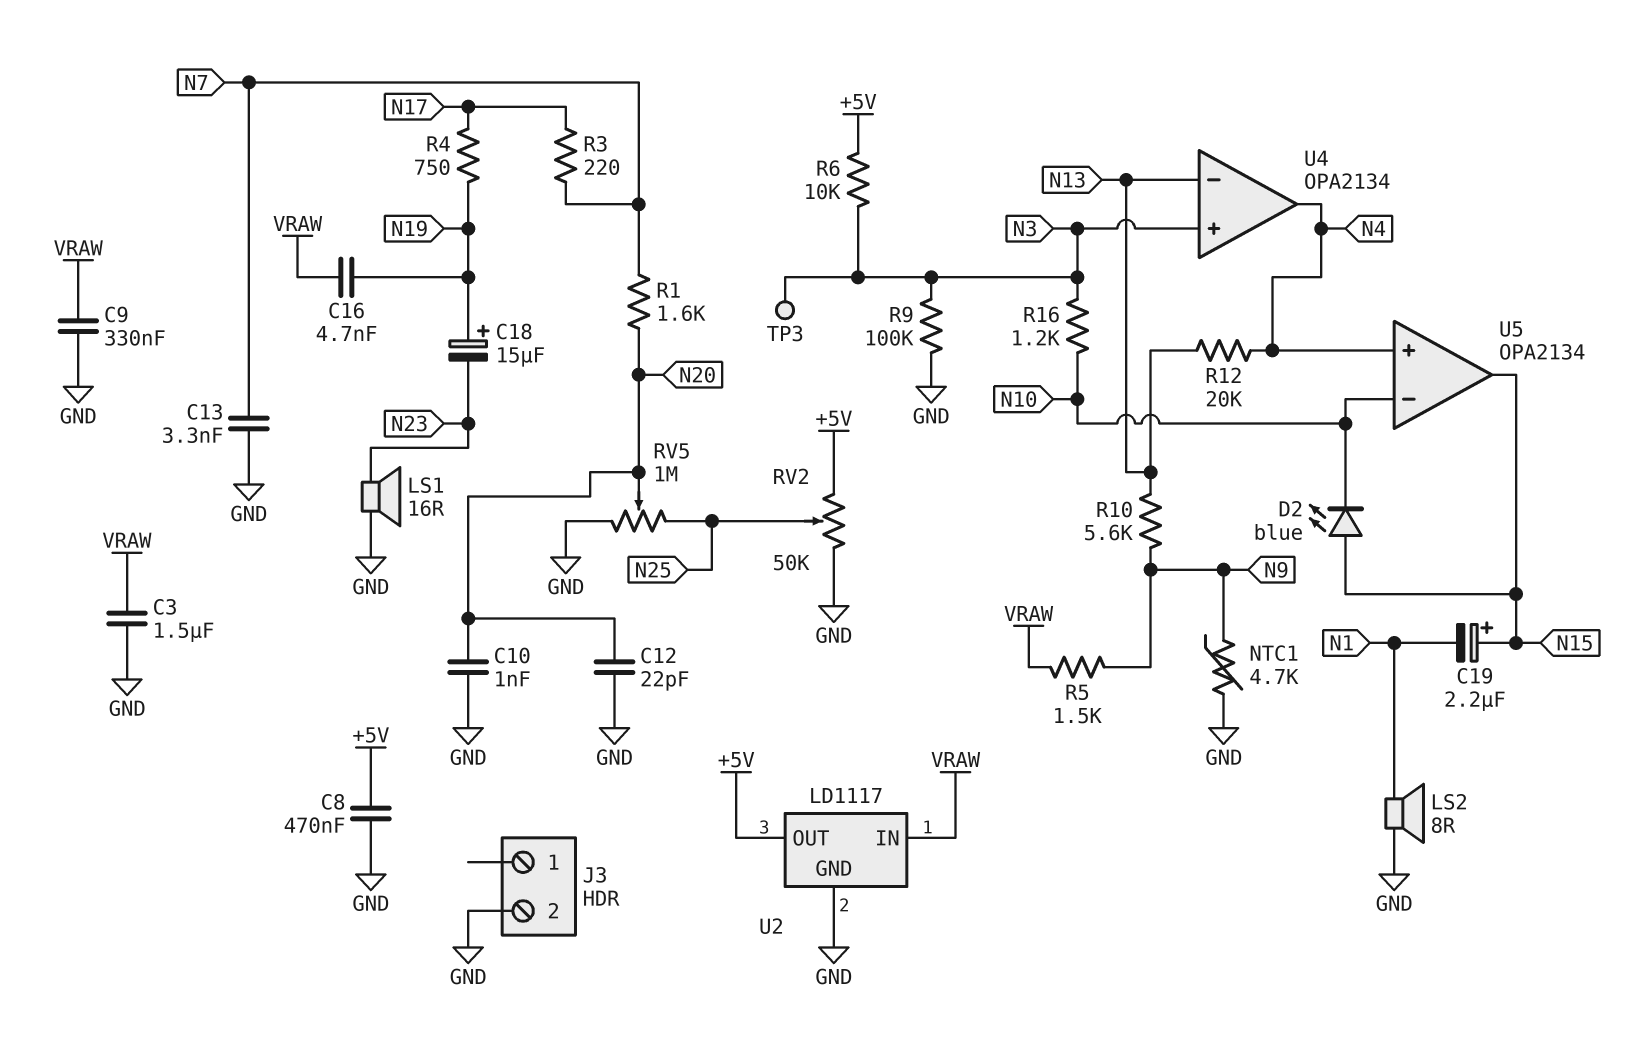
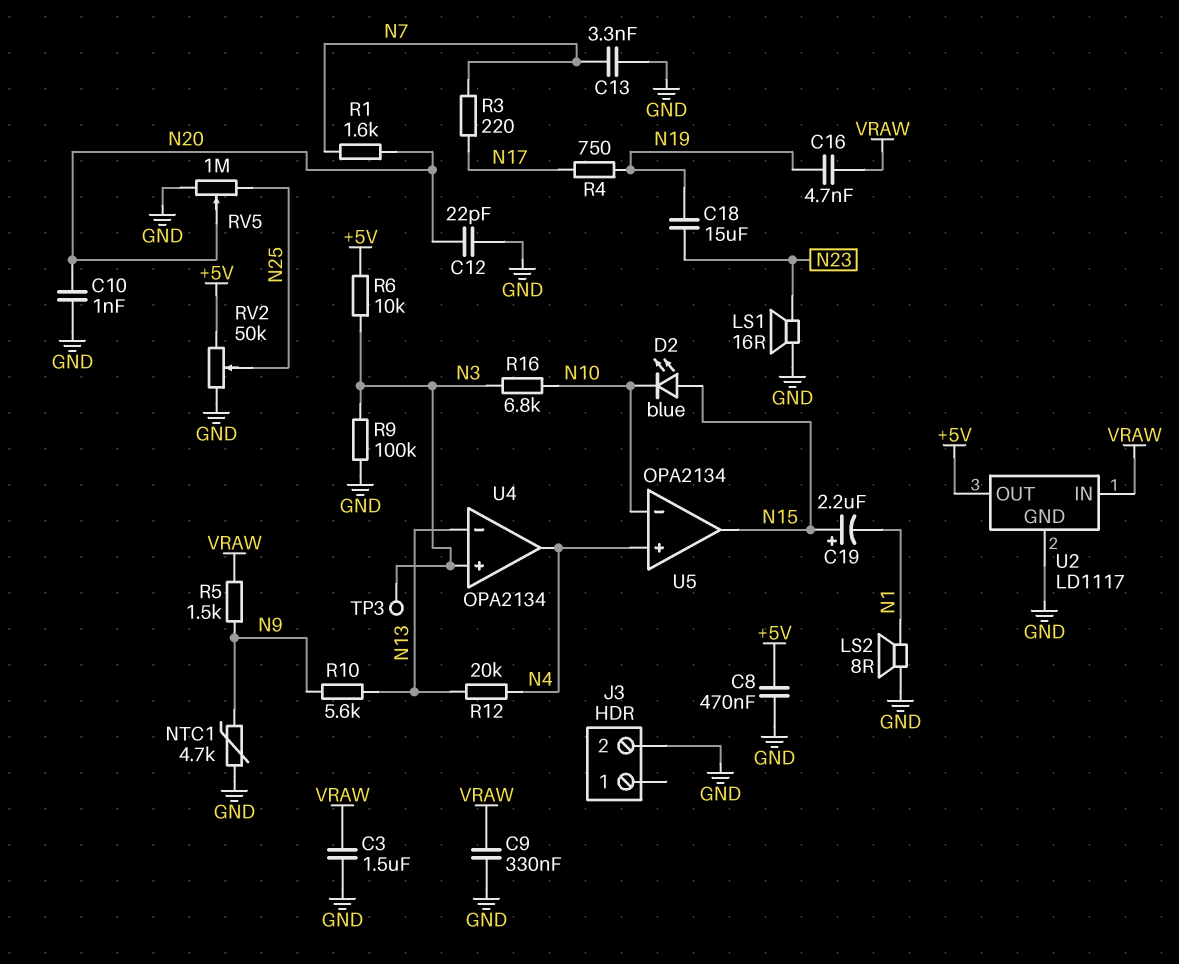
C18: 15uF (plus N19, minus N23) -> 15uF (N19, N23)
R16: 1.2k (N3, N10) -> 6.8k (N3, N10)

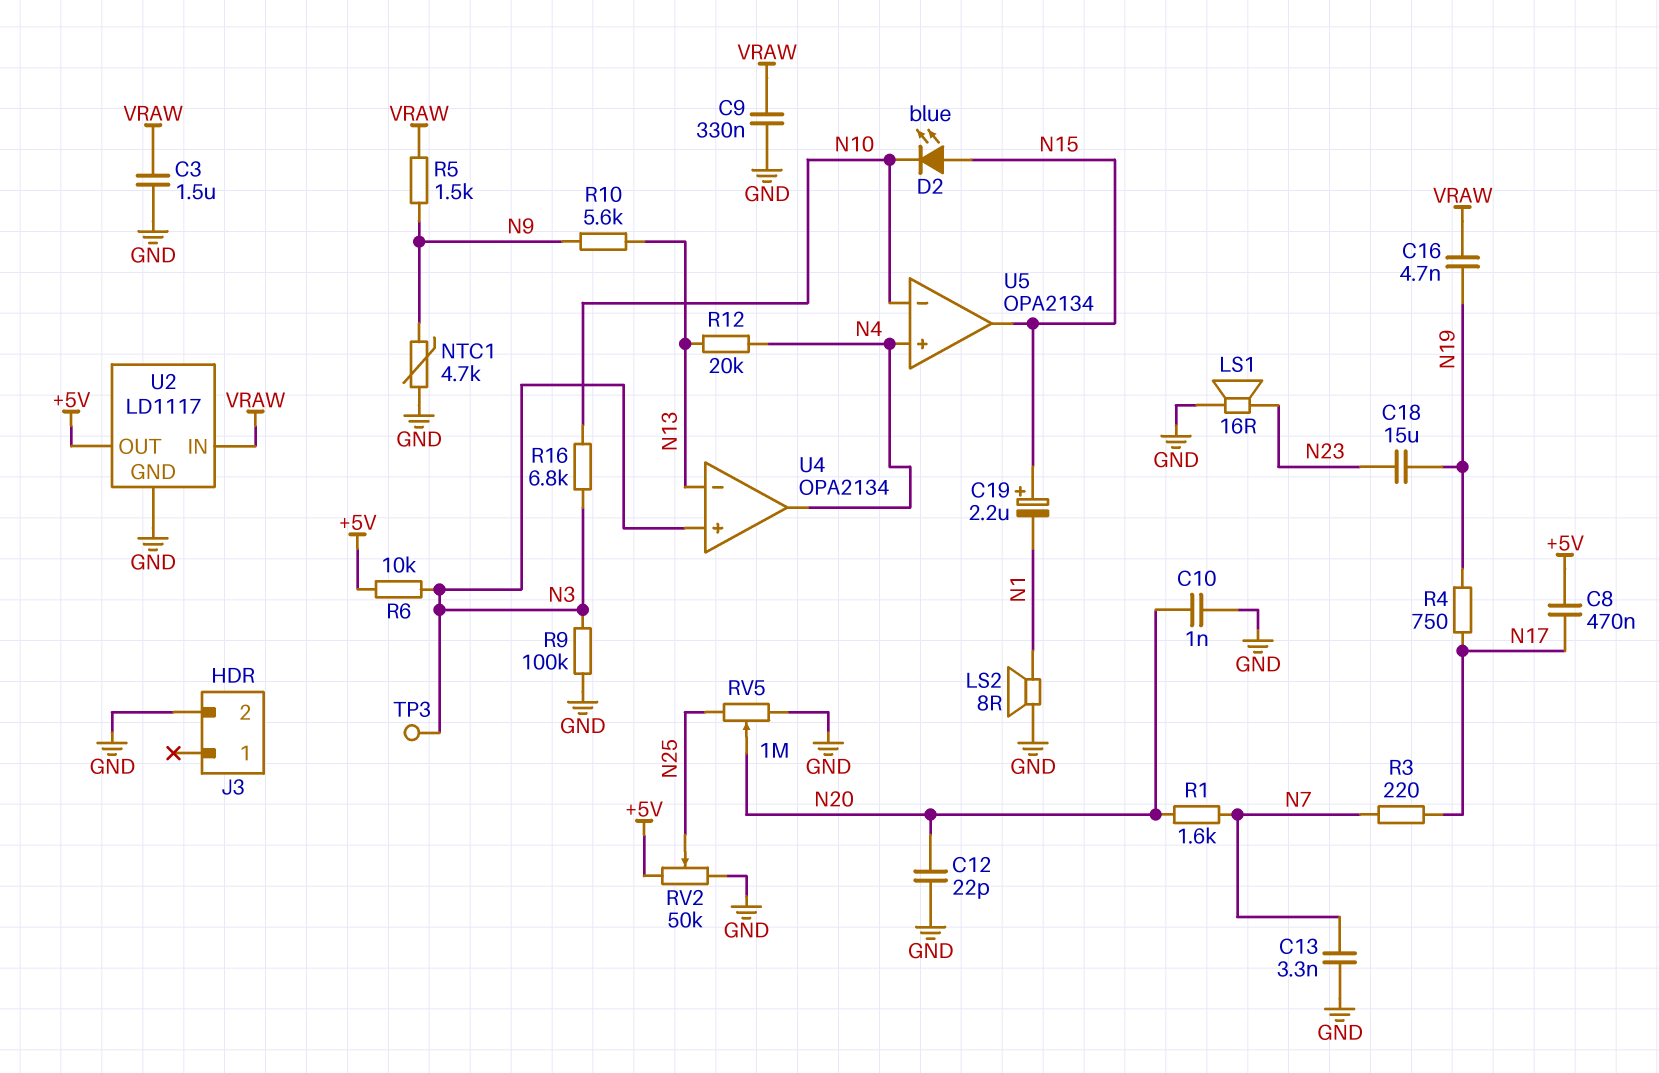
C8: 470nF (+5V, GND) -> 470nF (+5V, N17)

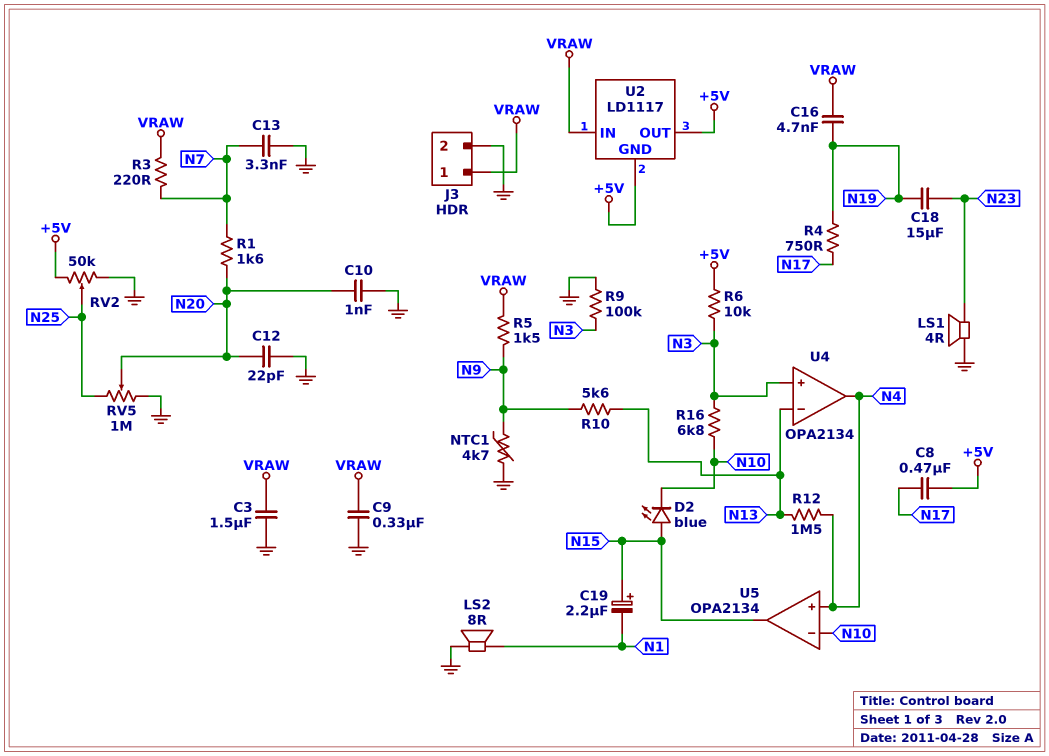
J3 pin 1: none -> VRAW
LS1: speaker 16R (GND, N23) -> speaker 4R (GND, N23)
R3: 220 (N7, N17) -> 220 (N7, VRAW)
R12: 20k (N4, N13) -> 1.5M (N4, N13)
TP3: test point (N3) -> none
U2 pin GND: GND -> +5V

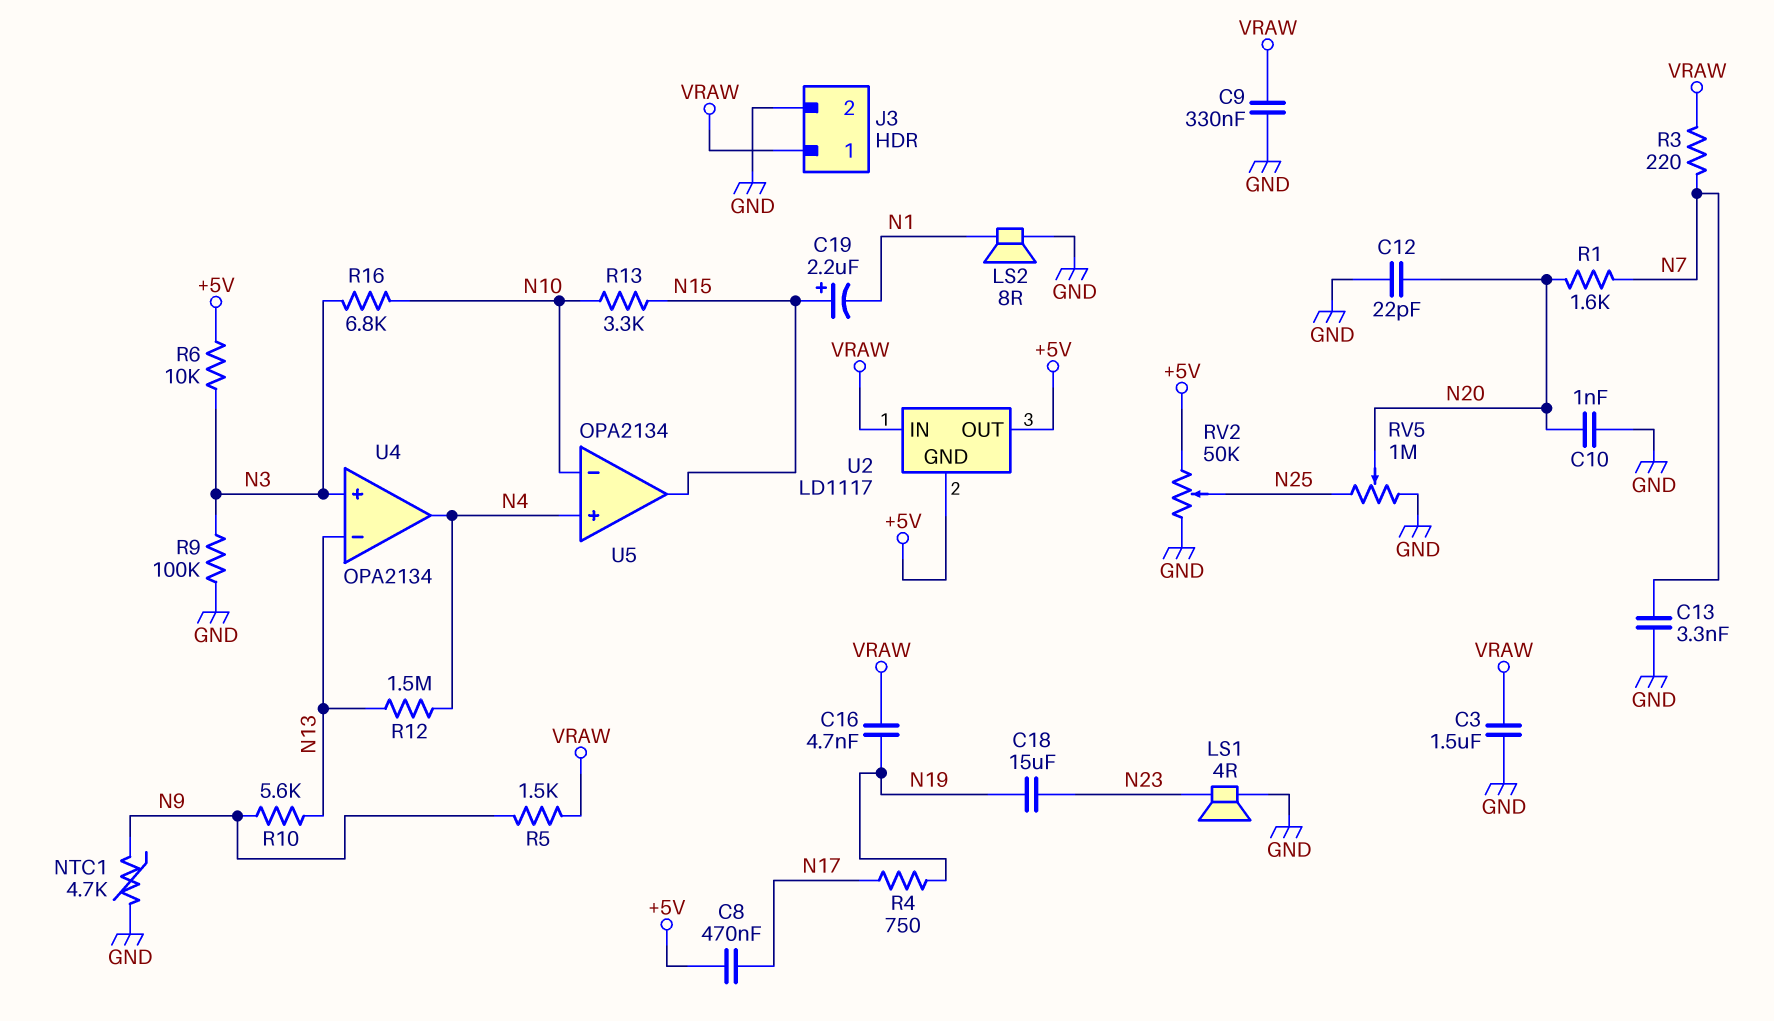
D2: LED blue (A N15, K N10) -> none
R13: none -> 3.3k (N10, N15)

